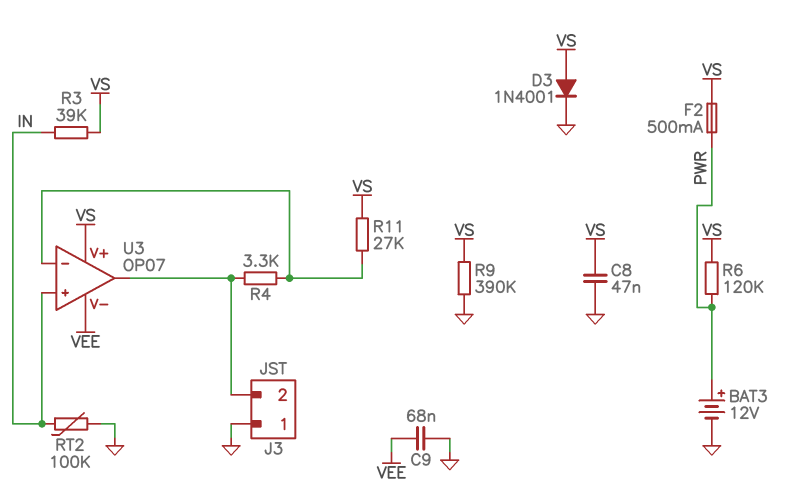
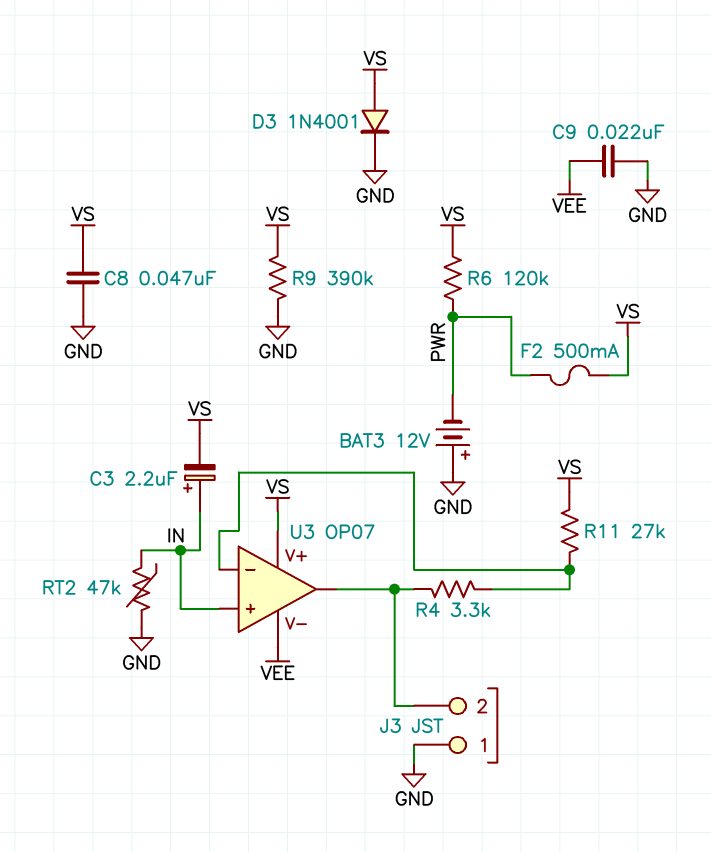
BAT3: 12V (plus PWR, minus GND) -> 12V (plus GND, minus PWR)
C3: none -> 2.2uF (plus IN, minus VS)
C9: 68nF (GND, VEE) -> 22nF (GND, VEE)
R3: 39k (IN, VS) -> none
RT2: 100k (GND, IN) -> 47k (GND, IN)

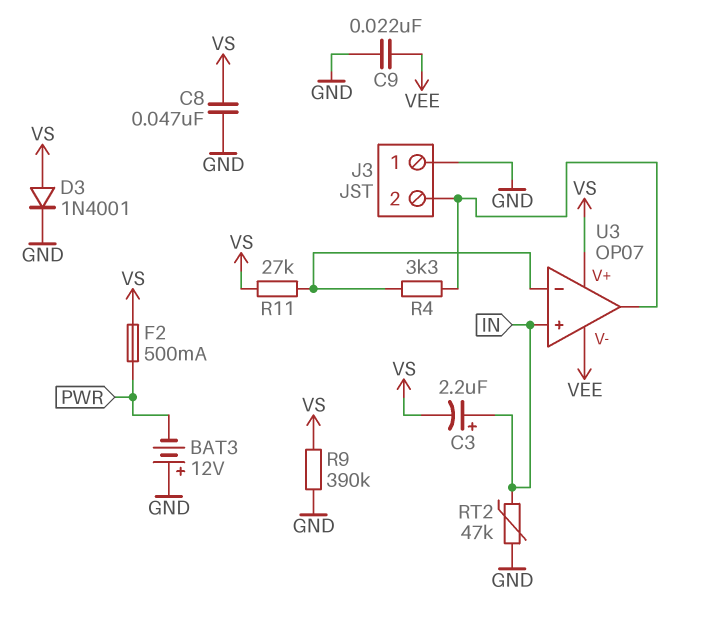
R6: 120k (PWR, VS) -> none

